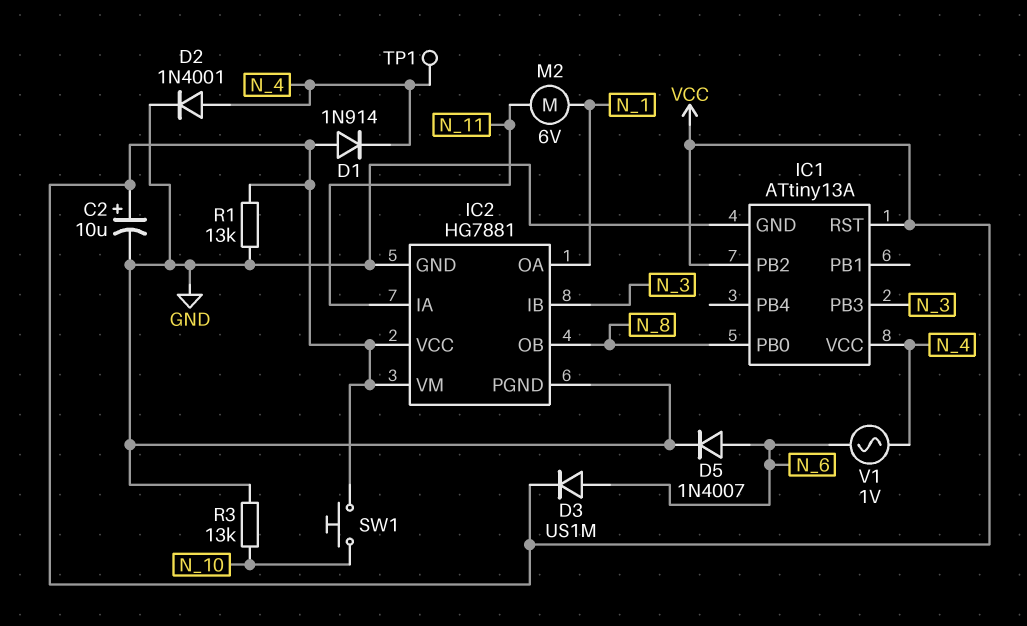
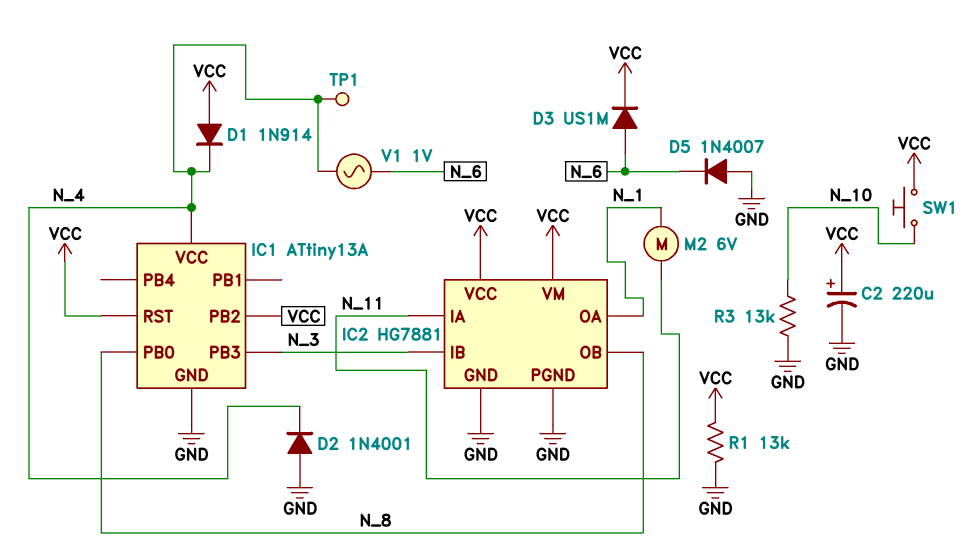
C2: 10uF (plus VCC, minus GND) -> 220uF (plus VCC, minus GND)
D2: diode 1N4001 (A N_4, K GND) -> diode 1N4001 (A GND, K N_4)
D5: diode 1N4007 (A N_6, K GND) -> diode 1N4007 (A GND, K N_6)

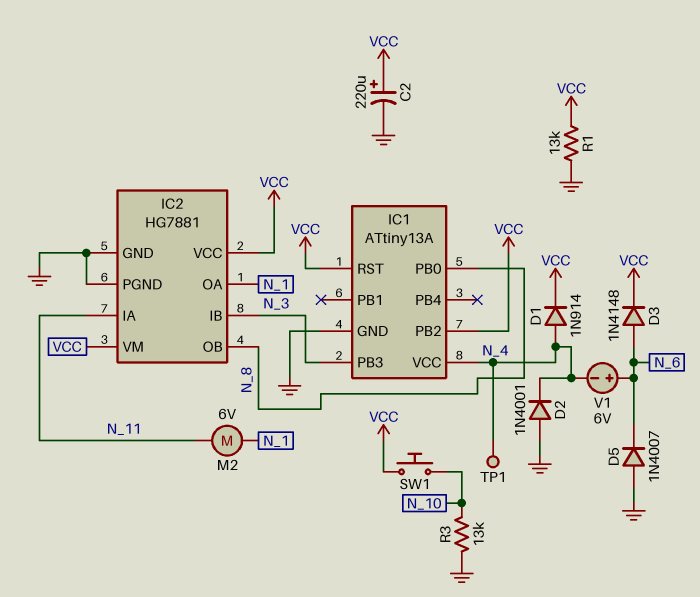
D1: diode 1N914 (A VCC, K N_4) -> diode 1N914 (A N_4, K VCC)
D3: diode US1M (A N_6, K VCC) -> diode 1N4148 (A N_6, K VCC)
V1: AC 1V (N_4, N_6) -> 6V (plus N_6, minus N_4)

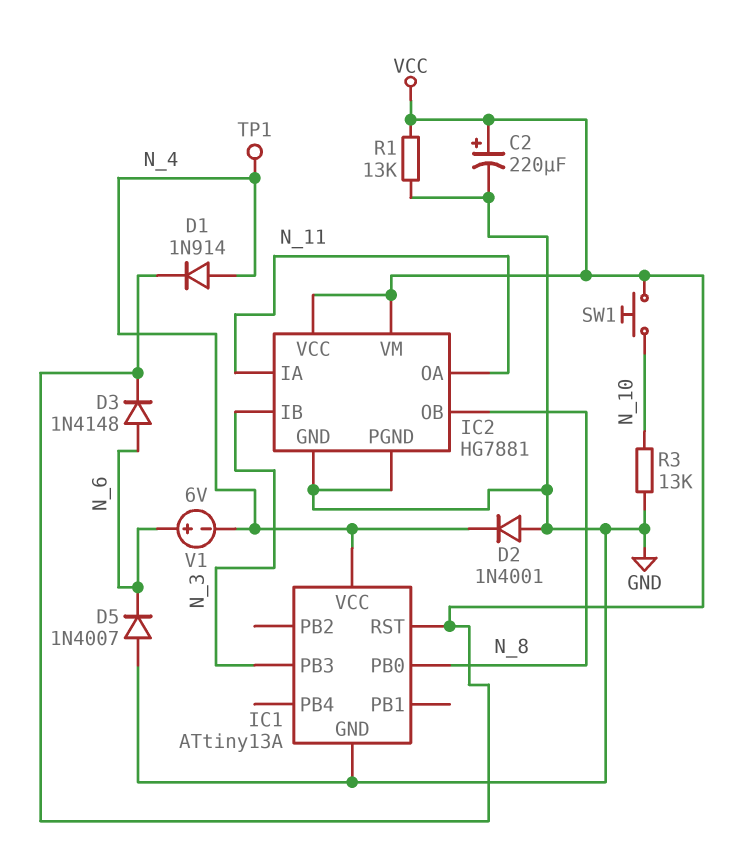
IC1 pin PB2: VCC -> none
IC2 pin OA: N_1 -> N_11
M2: motor 6V (N_1, N_11) -> none

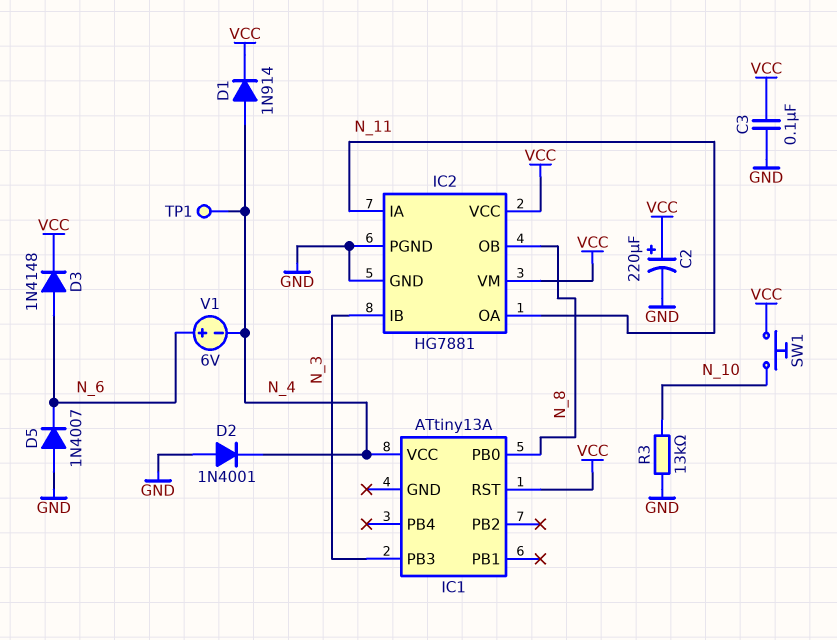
C3: none -> 100nF (GND, VCC)
IC1 pin GND: GND -> none
R1: 13k (GND, VCC) -> none

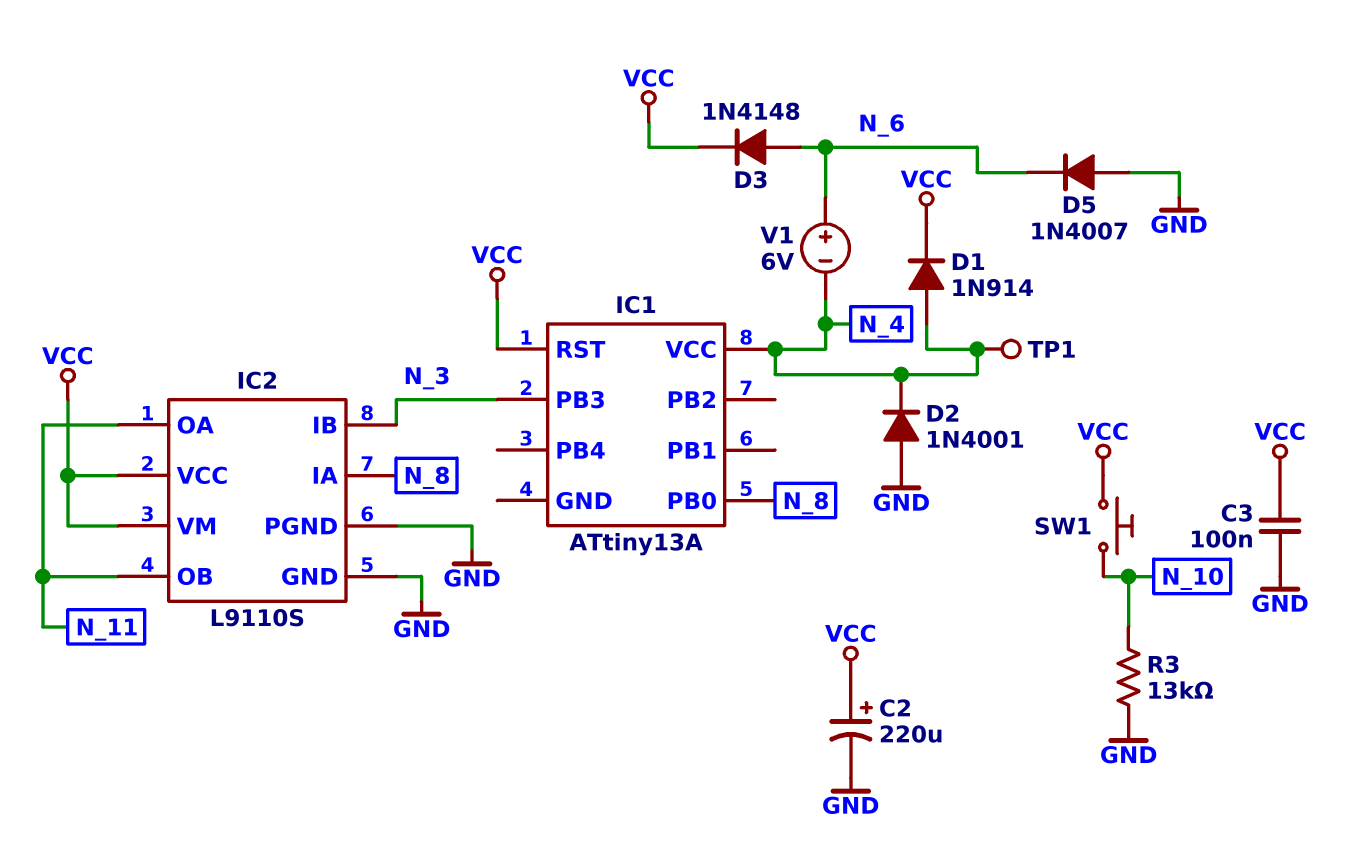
IC2: HG7881 -> L9110S
IC2 pin IA: N_11 -> N_8
IC2 pin OB: N_8 -> N_11

